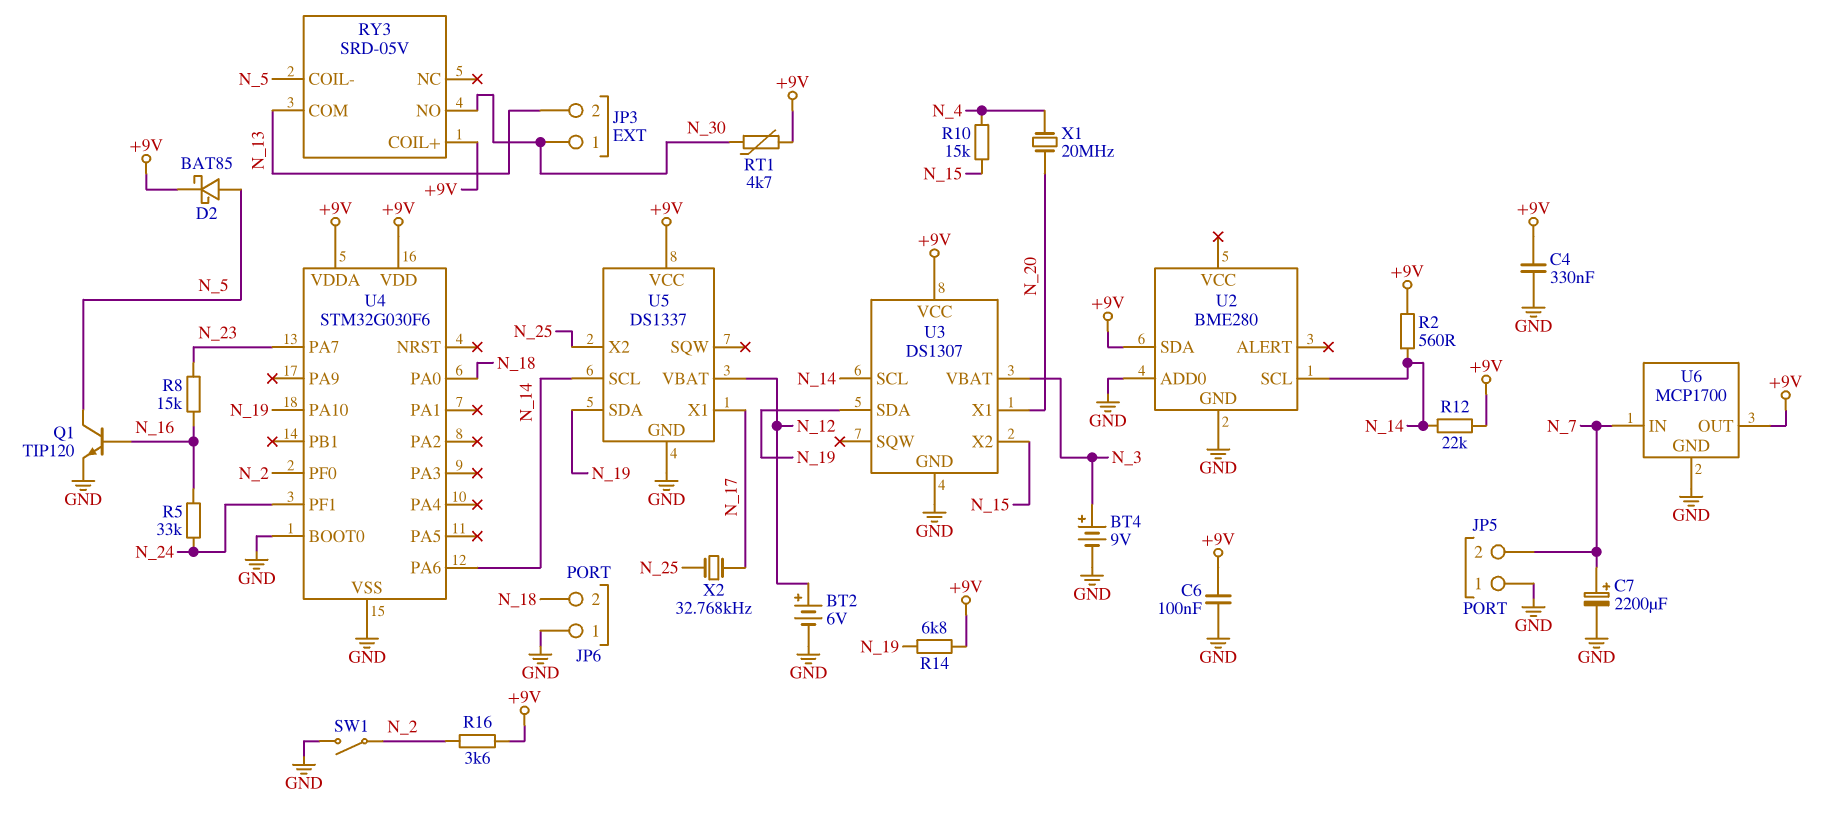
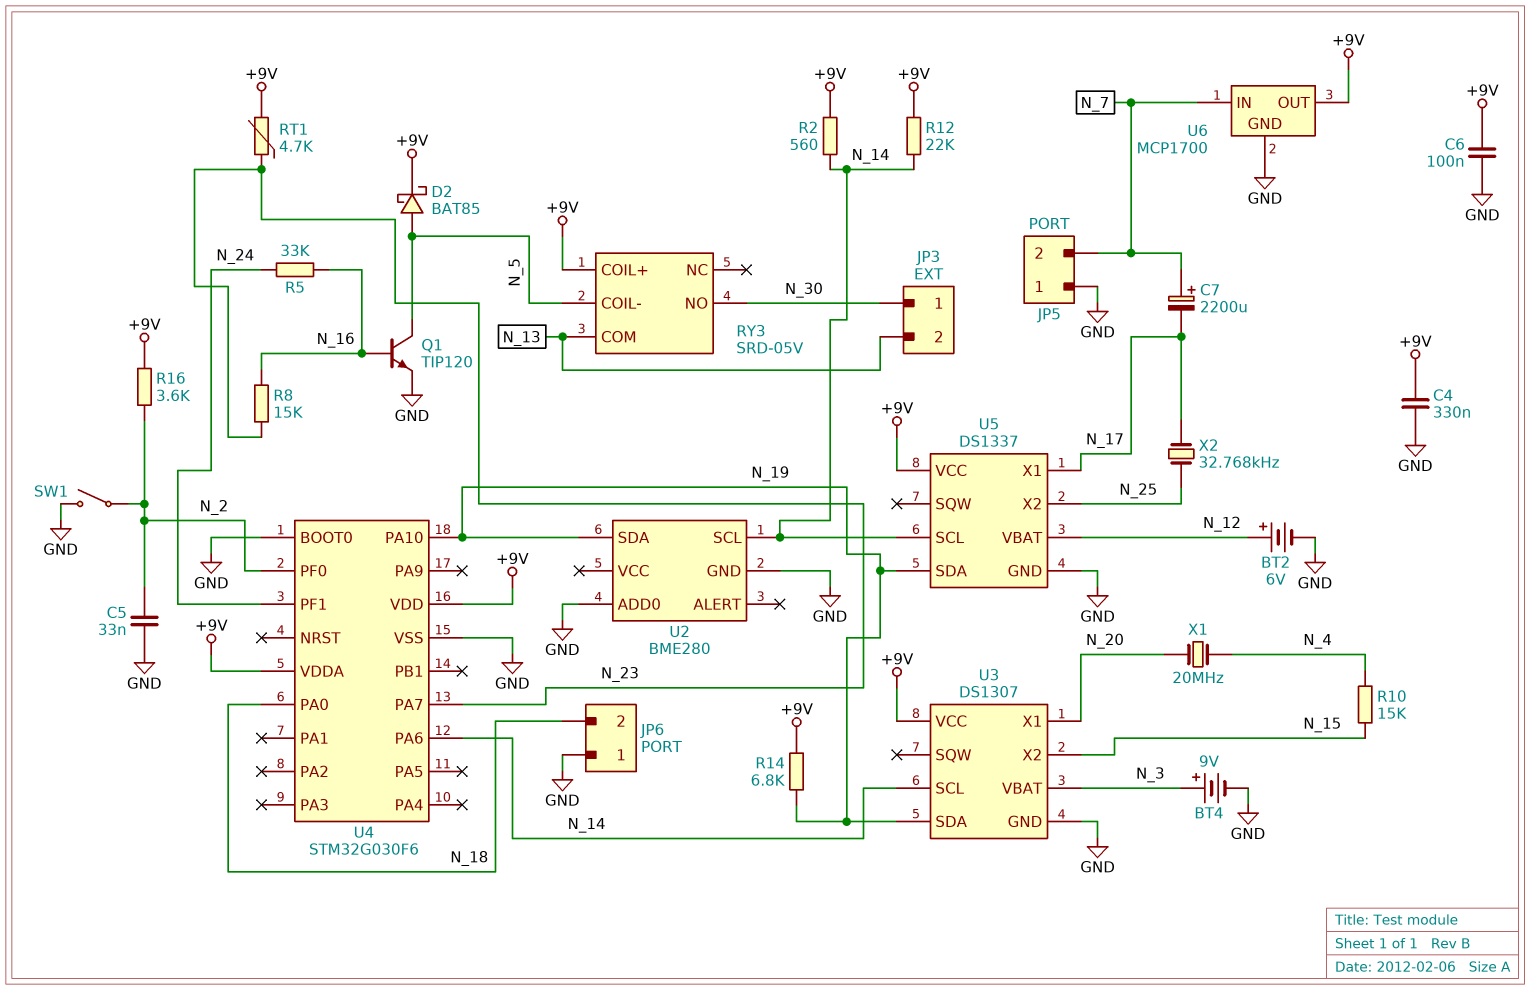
C5: none -> 33nF (GND, N_2)
C7: 2200uF (plus N_7, minus GND) -> 2200uF (plus N_7, minus N_17)
RT1: 4.7k (+9V, N_30) -> 4.7k (+9V, N_23)
U2 pin SDA: +9V -> N_19

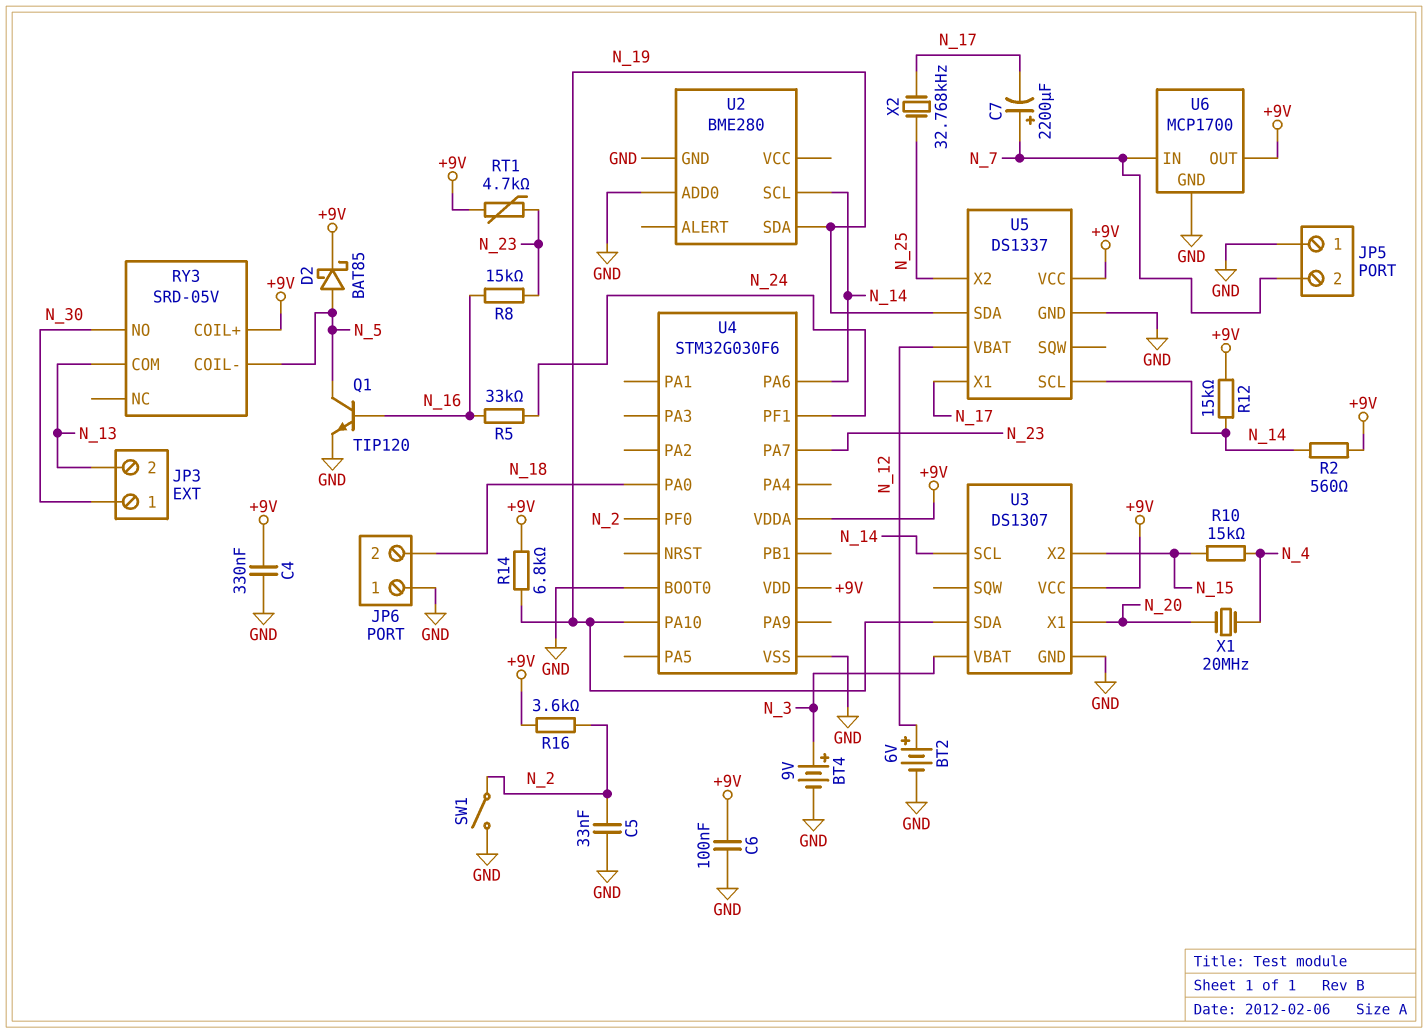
R12: 22k (+9V, N_14) -> 15k (+9V, N_14)

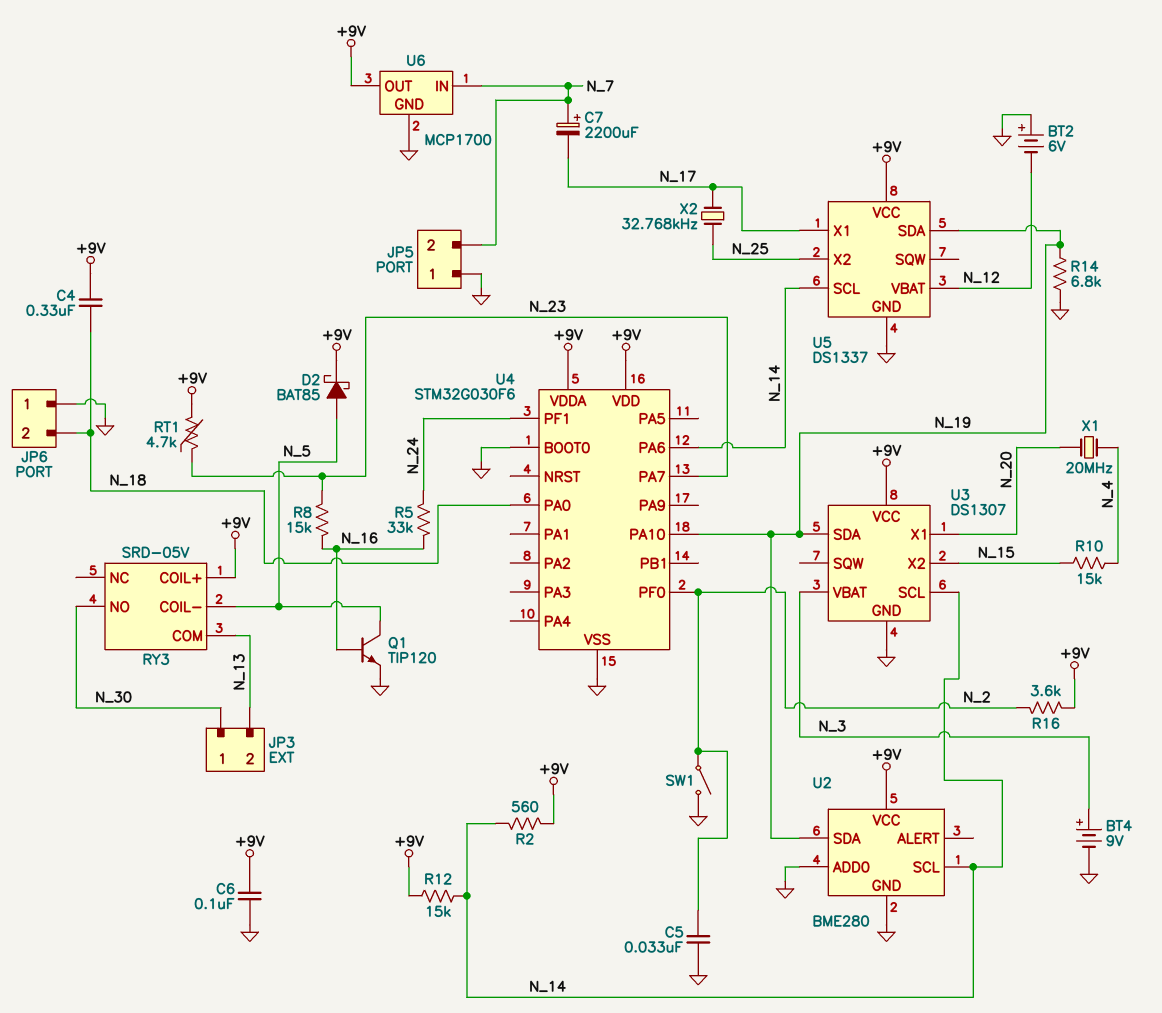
BT2: 6V (plus N_12, minus GND) -> 6V (plus GND, minus N_12)
C4: 330nF (+9V, GND) -> 330nF (+9V, N_18)
R14: 6.8k (+9V, N_19) -> 6.8k (GND, N_19)
U2 pin VCC: none -> +9V

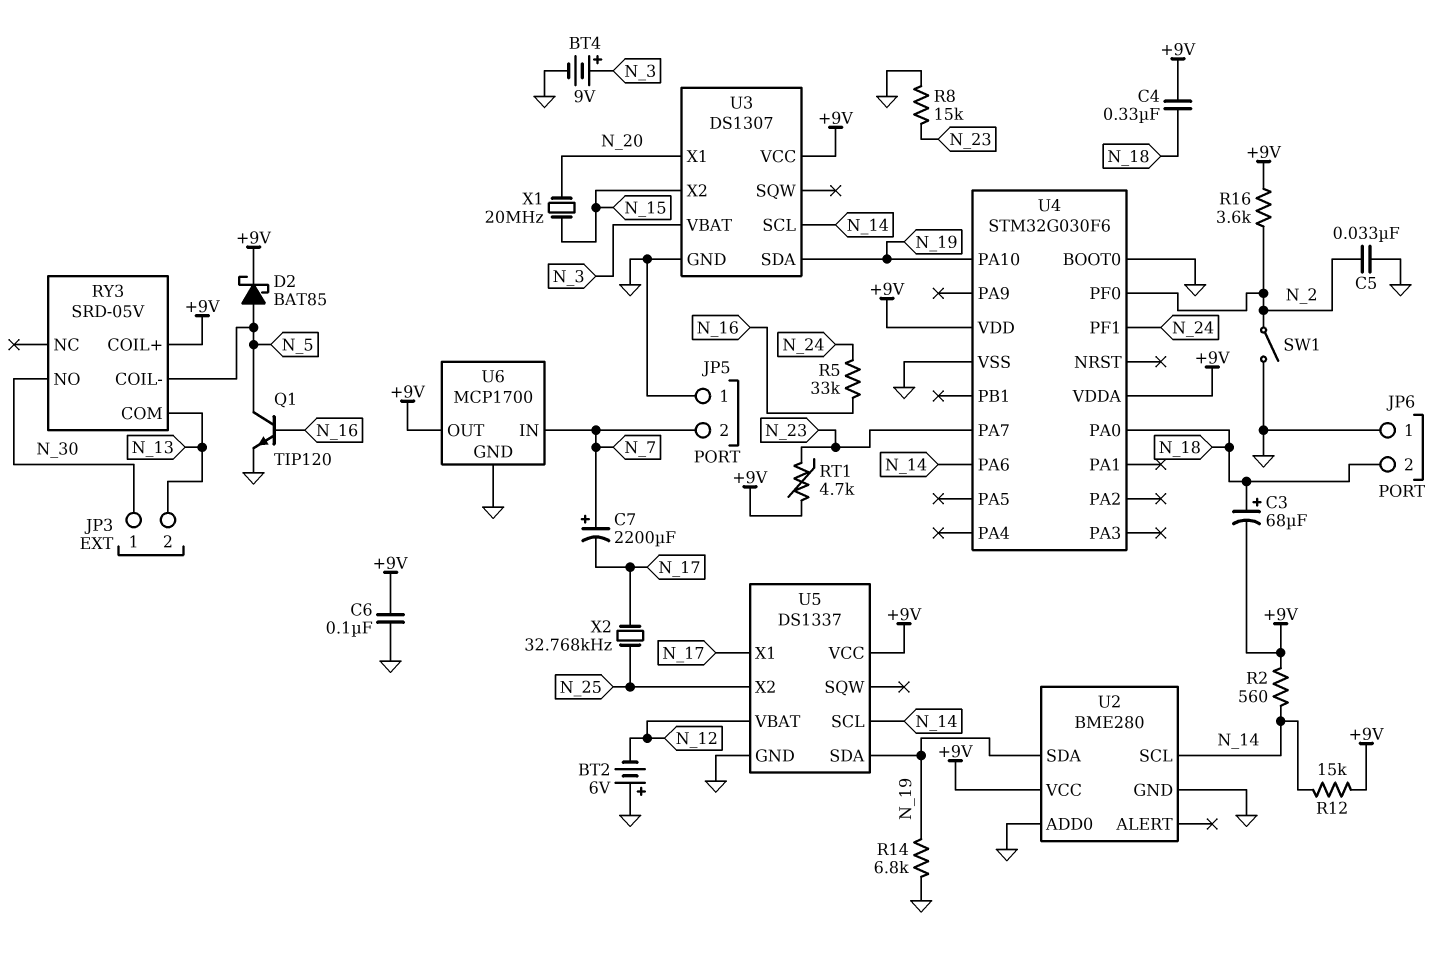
C3: none -> 68uF (plus N_18, minus +9V)
R8: 15k (N_16, N_23) -> 15k (GND, N_23)
R10: 15k (N_4, N_15) -> none
X1: 20MHz (N_4, N_20) -> 20MHz (N_15, N_20)

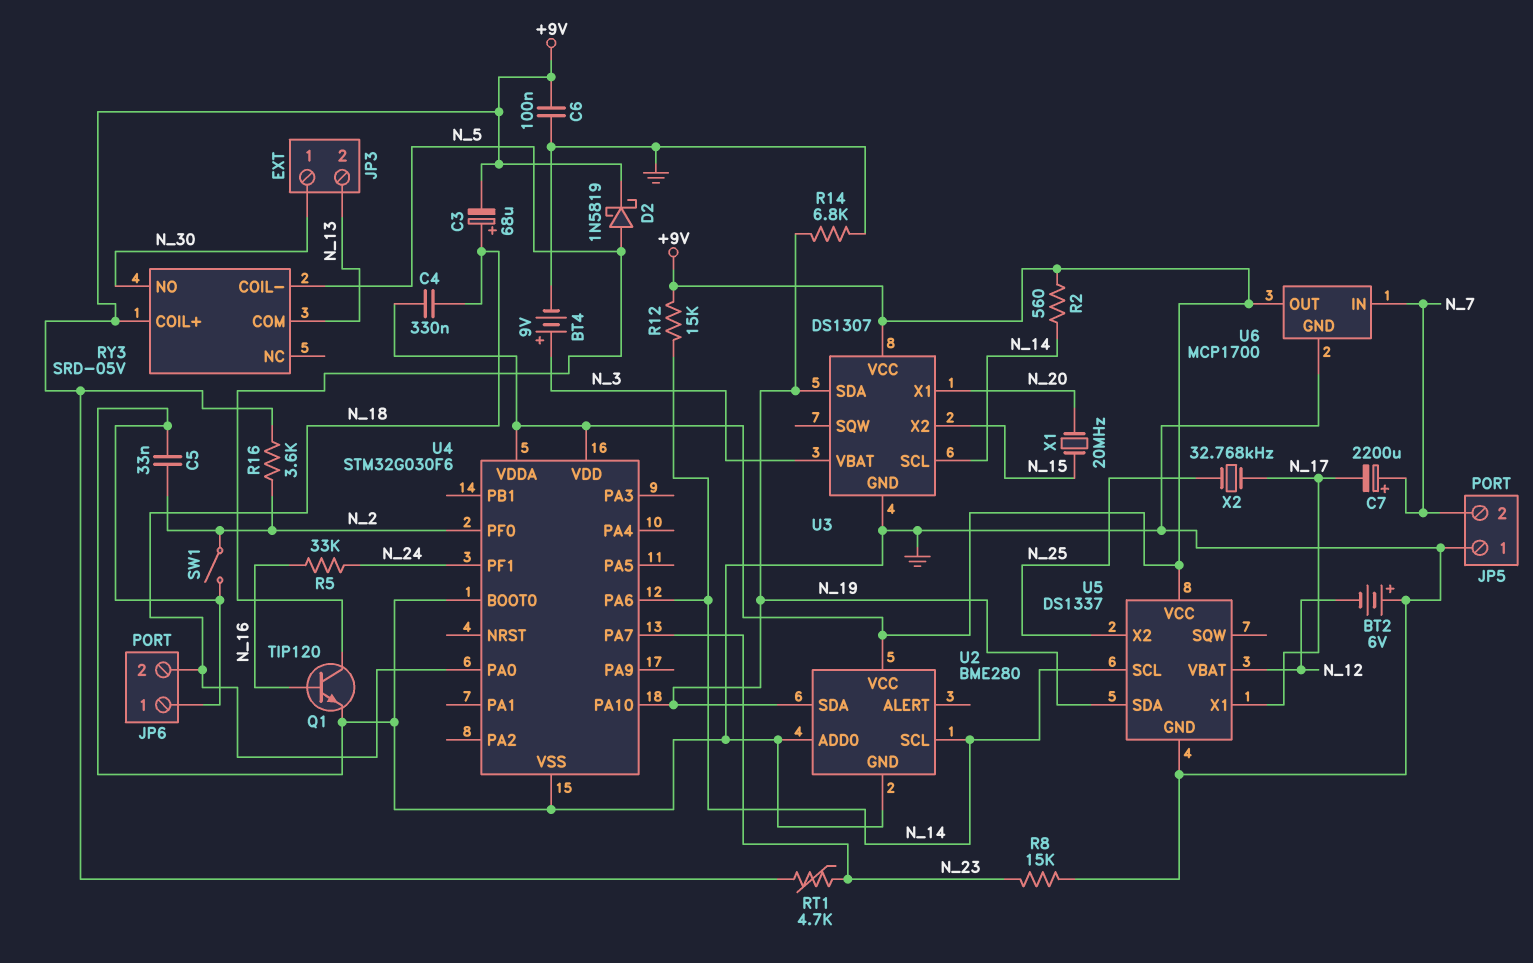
D2: schottky BAT85 (A N_5, K +9V) -> schottky 1N5819 (A N_5, K +9V)

